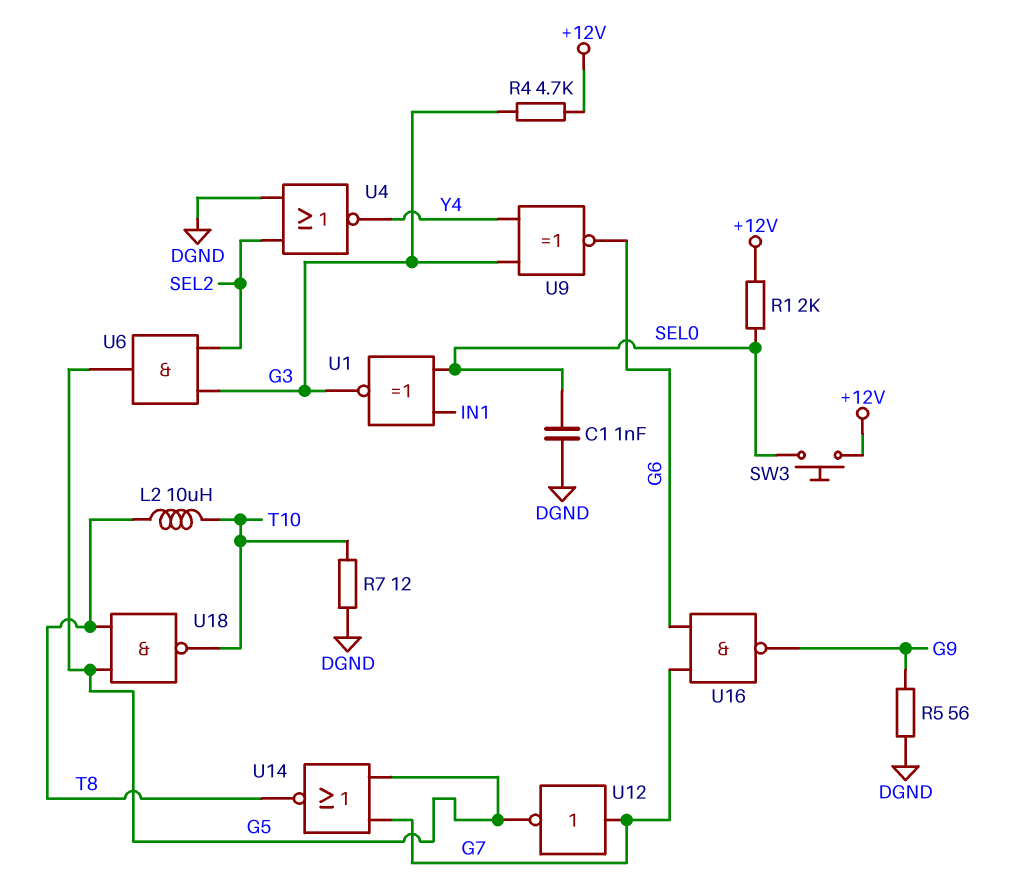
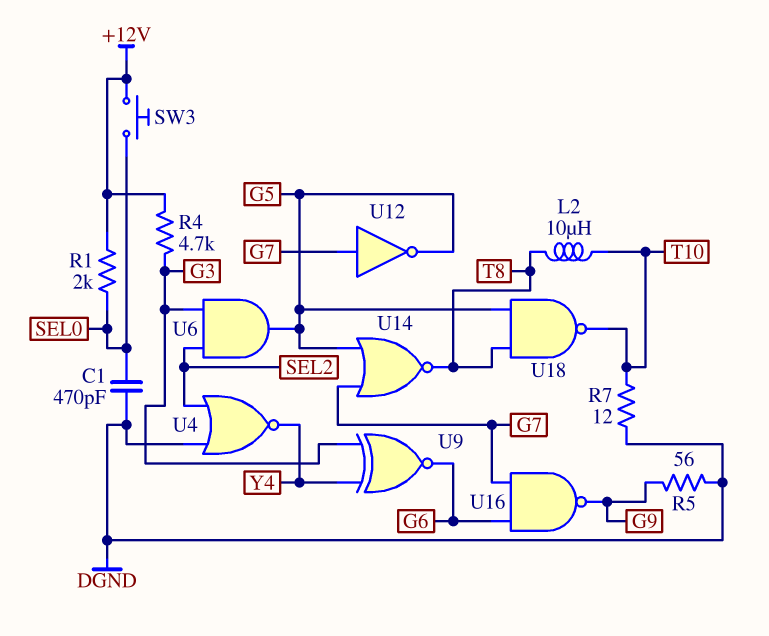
C1: 1nF (DGND, SEL0) -> 470pF (DGND, SEL0)
U1: XNOR (in IN1, in SEL0, out G3) -> none

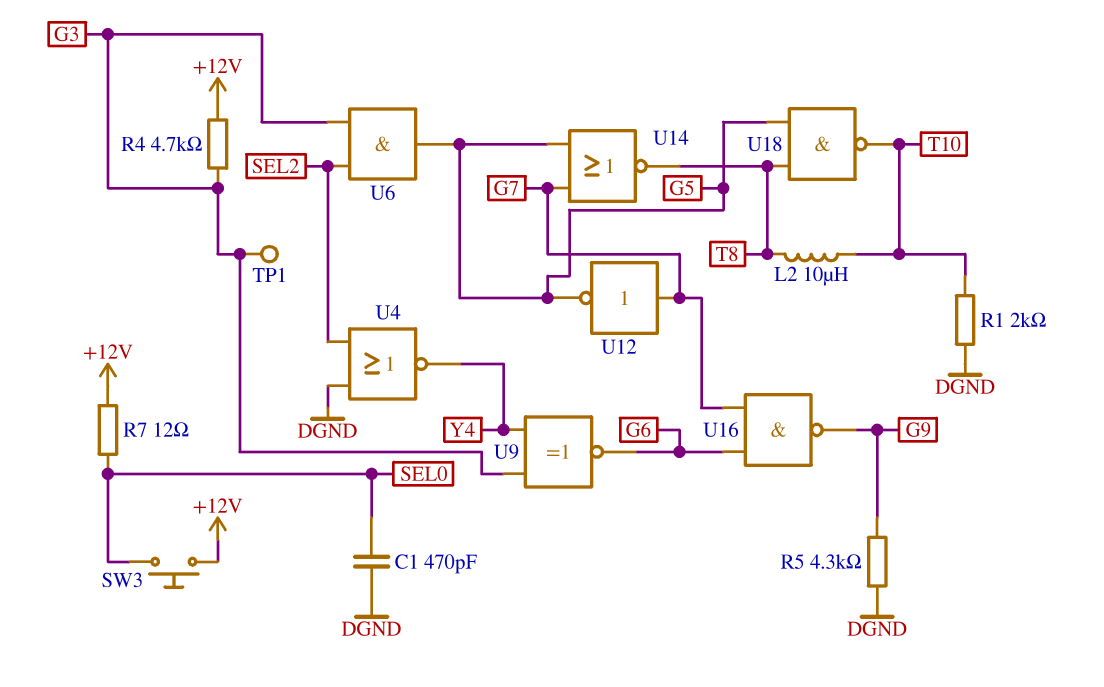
R1: 2k (+12V, SEL0) -> 2k (DGND, T10)
R5: 56 (DGND, G9) -> 4.3k (DGND, G9)
R7: 12 (DGND, T10) -> 12 (+12V, SEL0)
TP1: none -> test point (G3)

